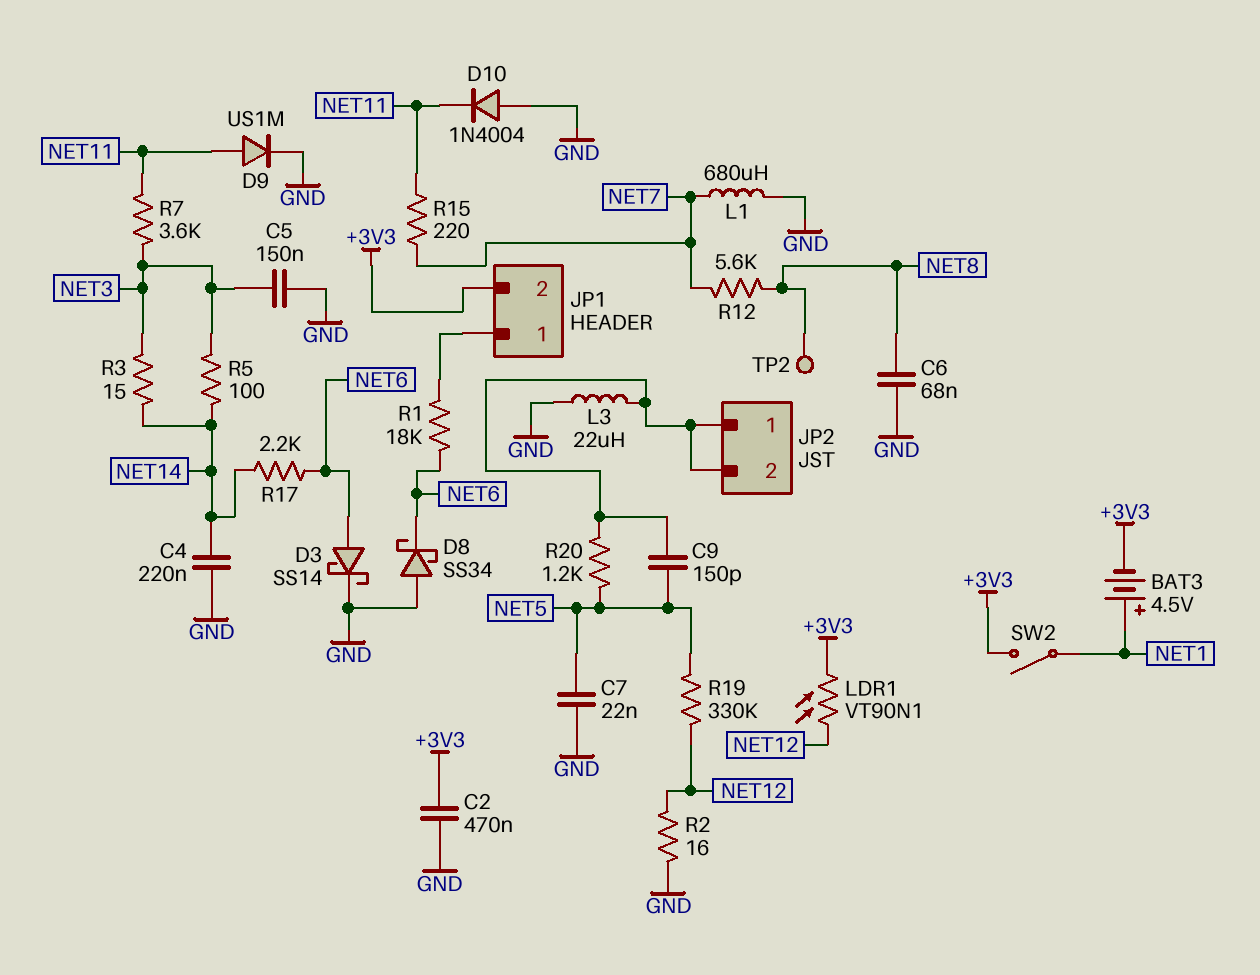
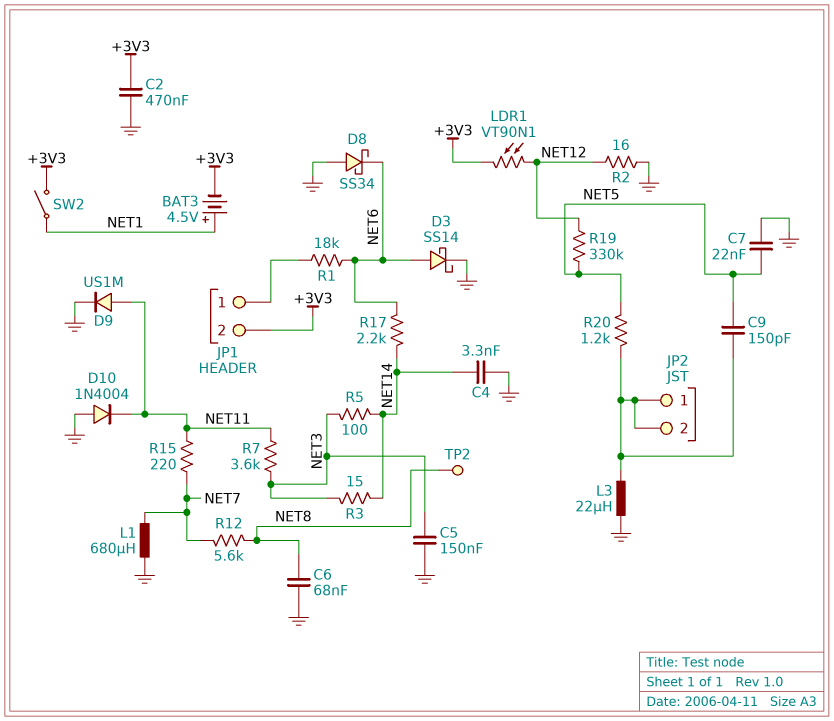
C4: 220nF (GND, NET14) -> 3.3nF (GND, NET14)

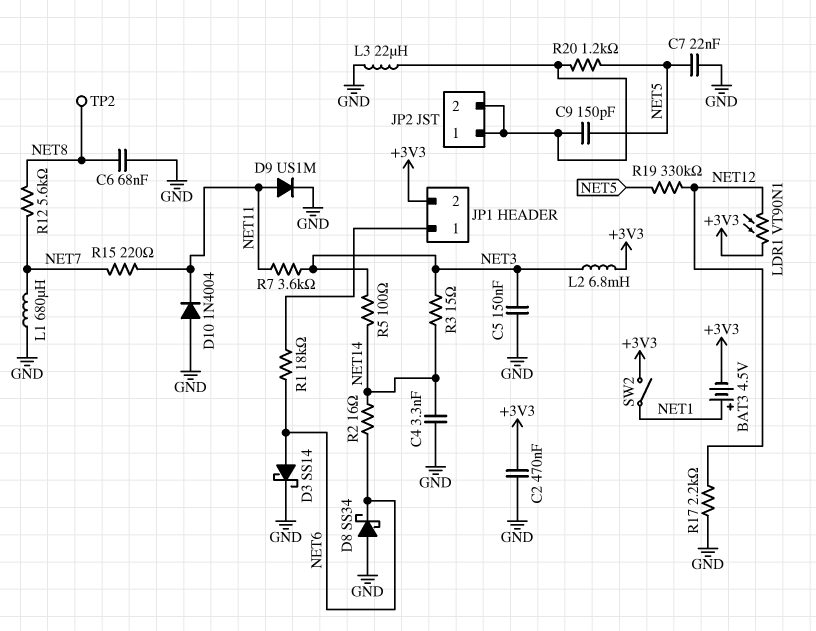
L2: none -> 6.8mH (+3V3, NET3)
R2: 16 (GND, NET12) -> 16 (NET6, NET14)
R17: 2.2k (NET6, NET14) -> 2.2k (GND, NET12)

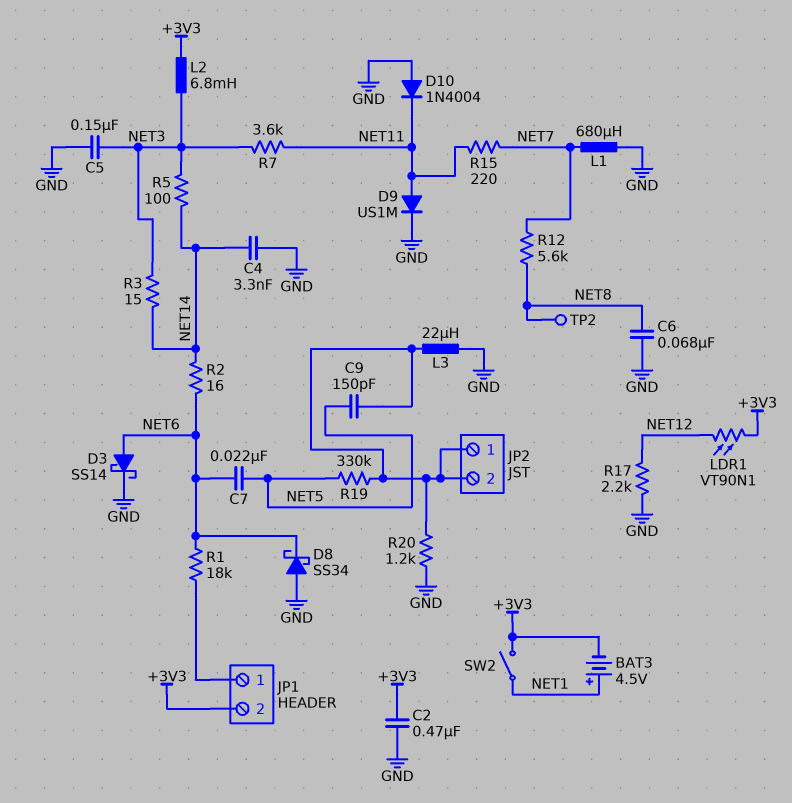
C7: 22nF (GND, NET5) -> 22nF (NET5, NET6)
R19: 330k (NET5, NET12) -> 330k (JP2/1, NET5)
R20: 1.2k (JP2/1, NET5) -> 1.2k (GND, JP2/1)

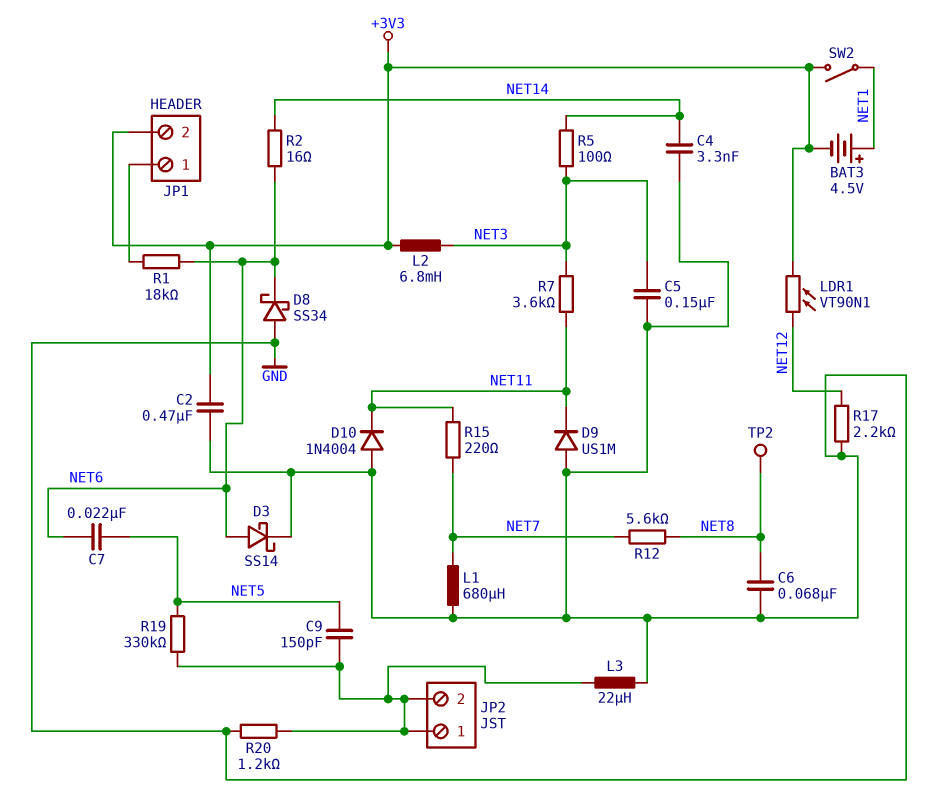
D9: diode US1M (A NET11, K GND) -> diode US1M (A GND, K NET11)
R3: 15 (NET3, NET14) -> none

